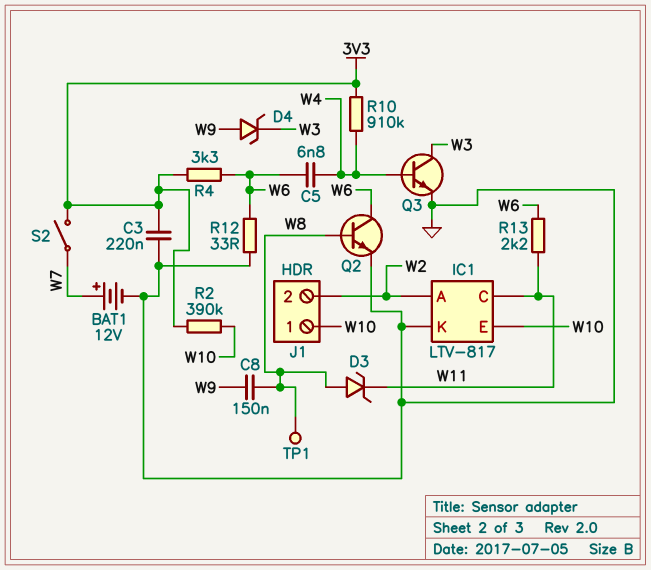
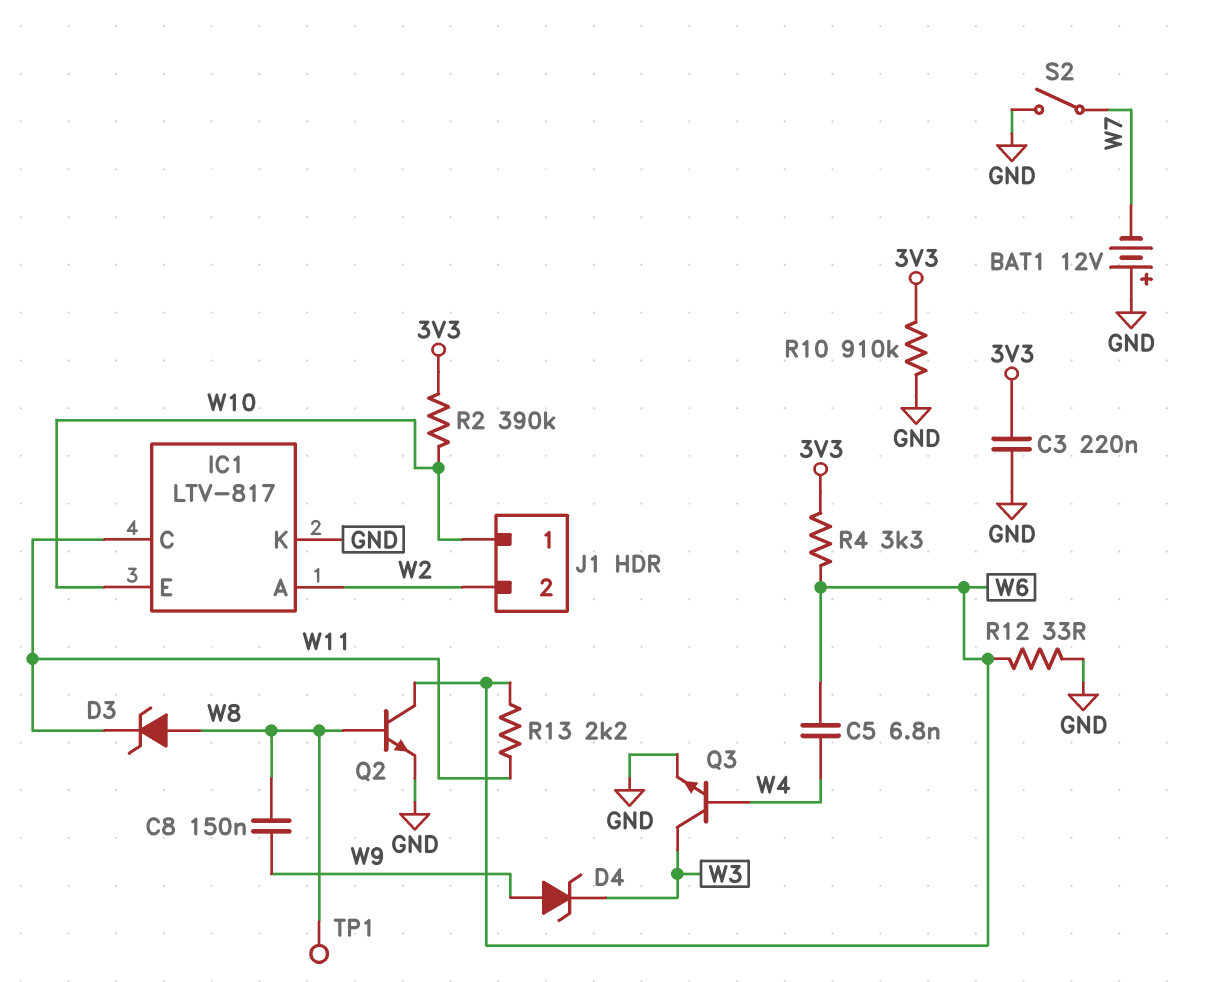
BAT1: 12V (plus W7, minus GND) -> 12V (plus GND, minus W7)
R10: 910k (3V3, W4) -> 910k (3V3, GND)
S2: switch (3V3, W7) -> switch (GND, W7)

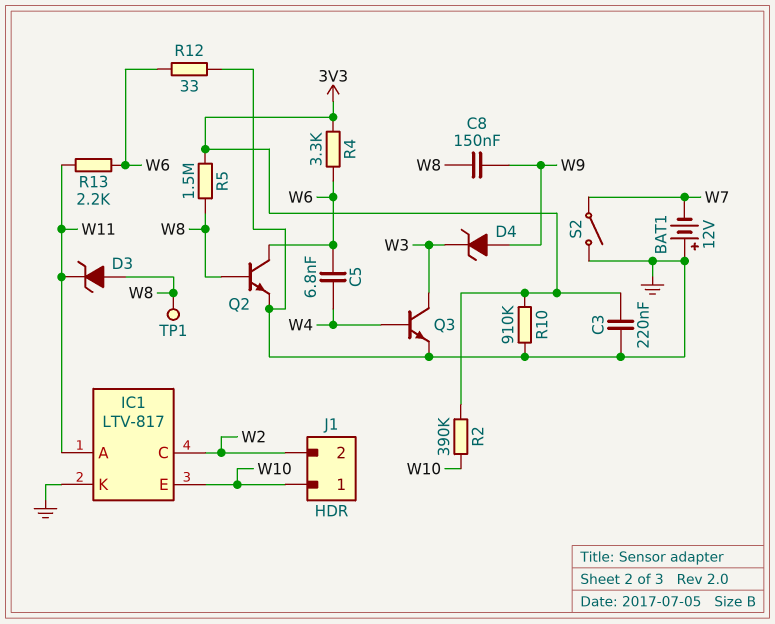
IC1 pin A: W2 -> W11
IC1 pin C: W11 -> W2
R5: none -> 1.5M (3V3, W8)

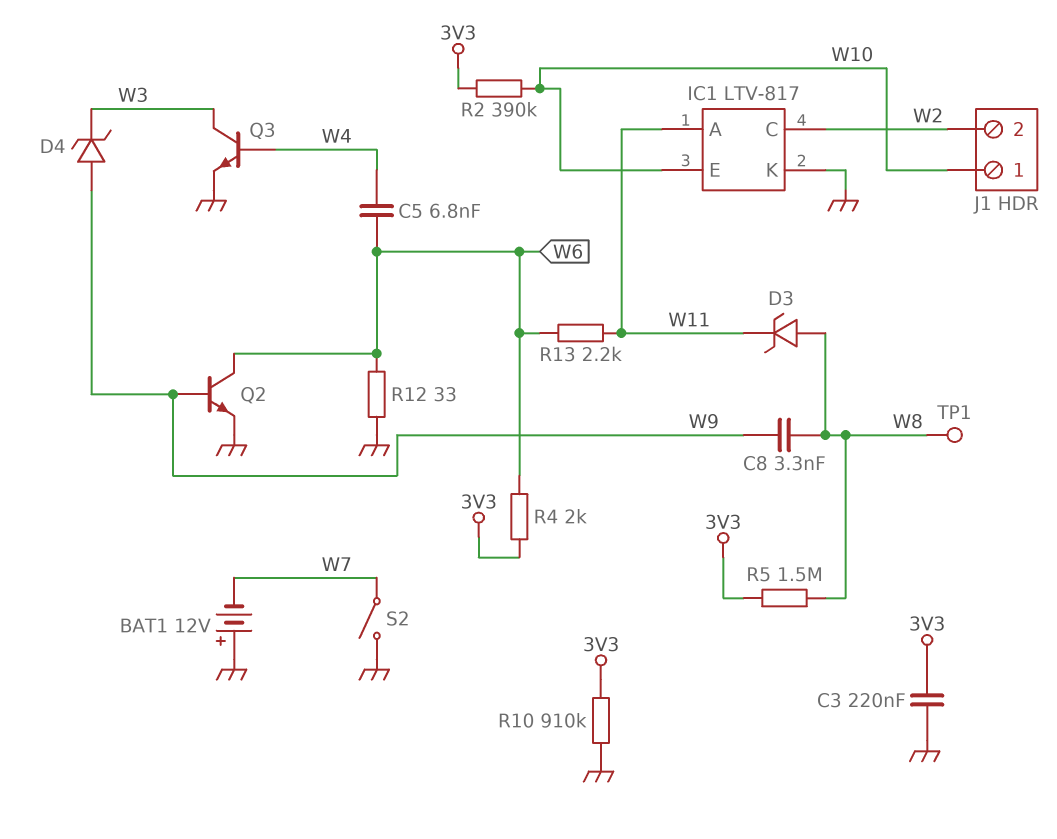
C8: 150nF (W8, W9) -> 3.3nF (W8, W9)
Q2: NPN (B W8, C W6, E GND) -> NPN (B W9, C W6, E GND)
R4: 3.3k (3V3, W6) -> 2k (3V3, W6)

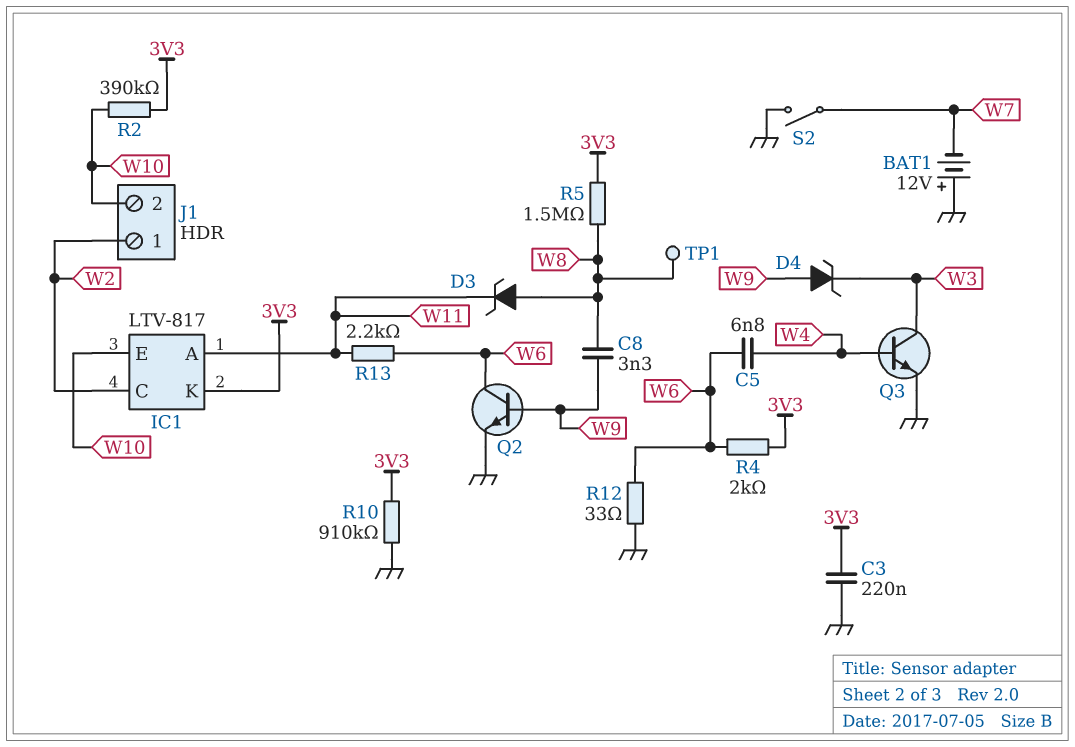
IC1 pin K: GND -> 3V3
J1 pin 1: W10 -> W2
J1 pin 2: W2 -> W10

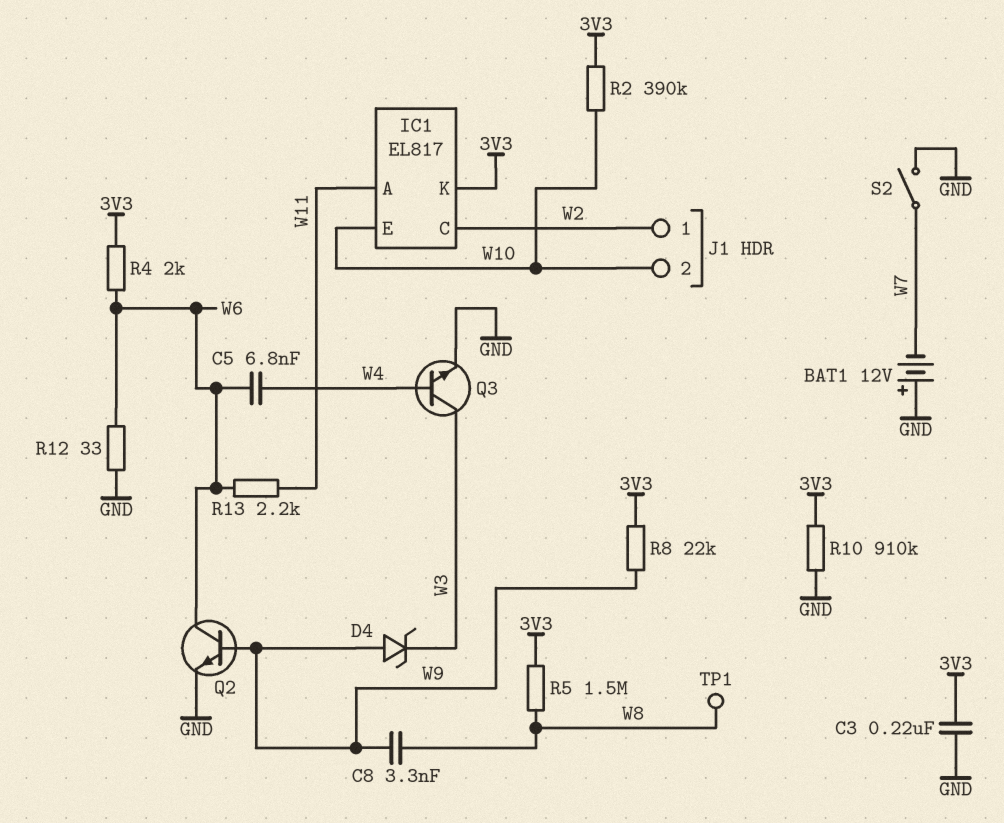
D3: zener (A W8, K W11) -> none
IC1: LTV-817 -> EL817
R8: none -> 22k (3V3, W9)

